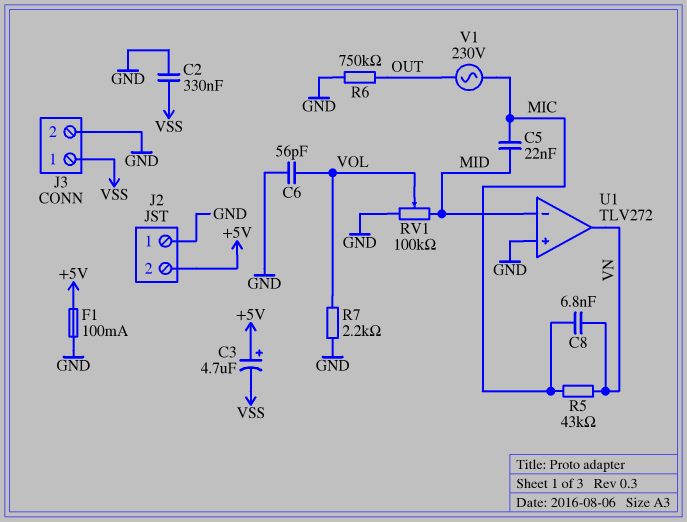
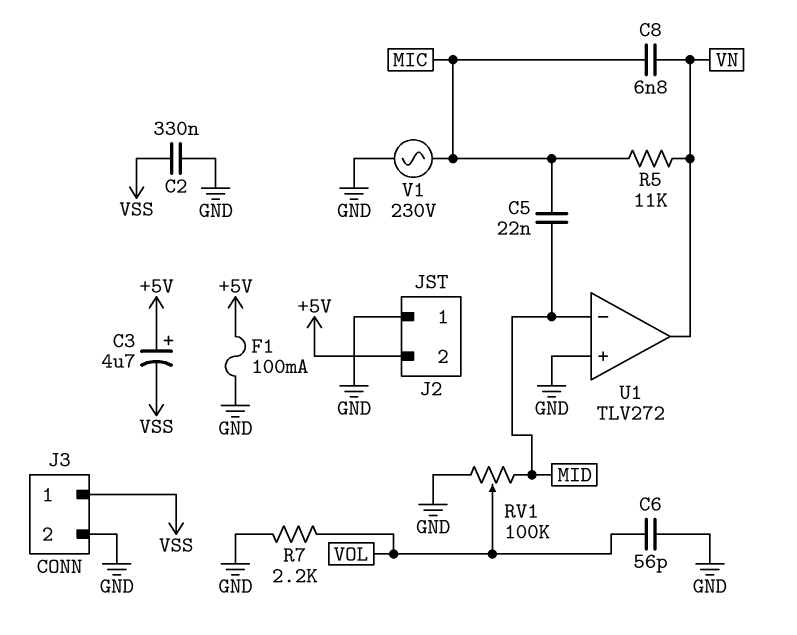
R5: 43k (MIC, VN) -> 11k (MIC, VN)
R6: 750k (GND, OUT) -> none
V1: AC 230V (MIC, OUT) -> AC 230V (GND, MIC)

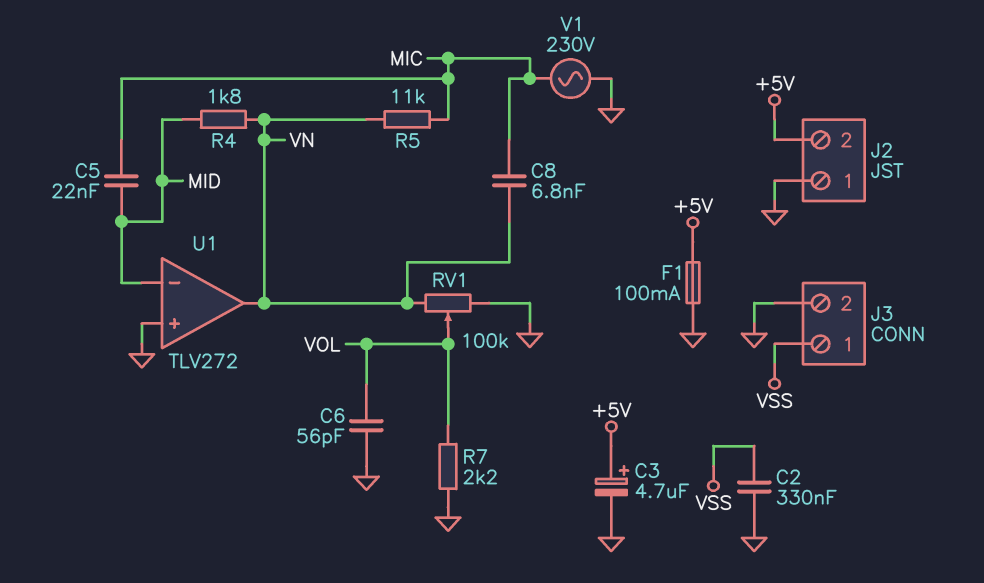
C3: 4.7uF (plus +5V, minus VSS) -> 4.7uF (plus +5V, minus GND)
R4: none -> 1.8k (MID, VN)
RV1: 100k (GND, MID, wiper VOL) -> 100k (GND, VN, wiper VOL)

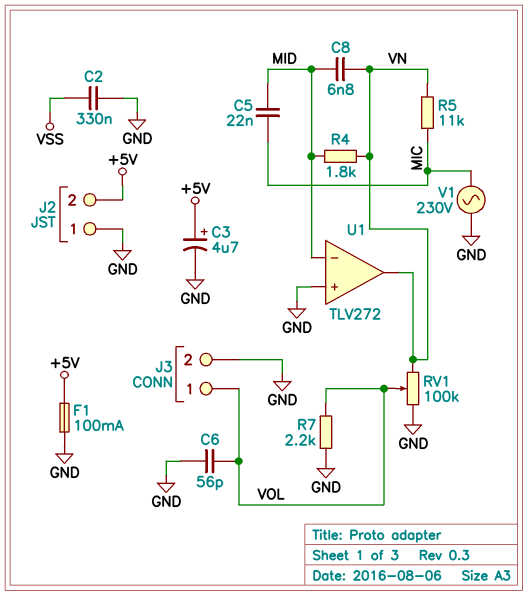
C8: 6.8nF (MIC, VN) -> 6.8nF (MID, VN)
J3 pin 1: VSS -> VOL

